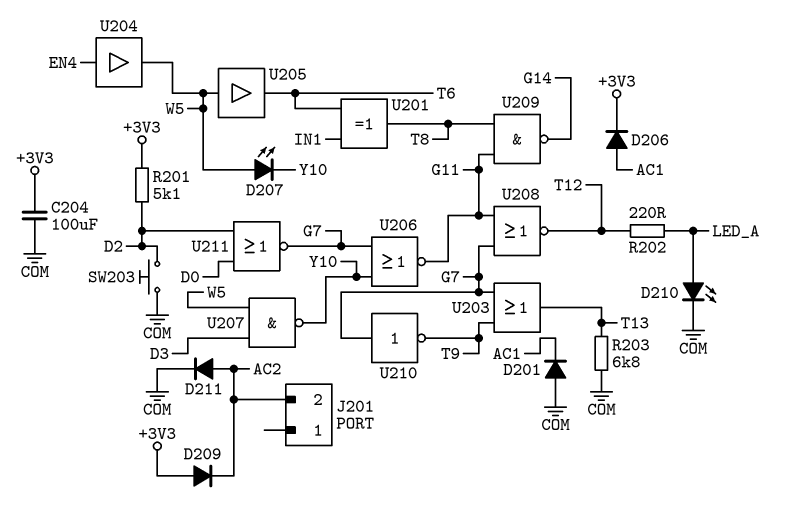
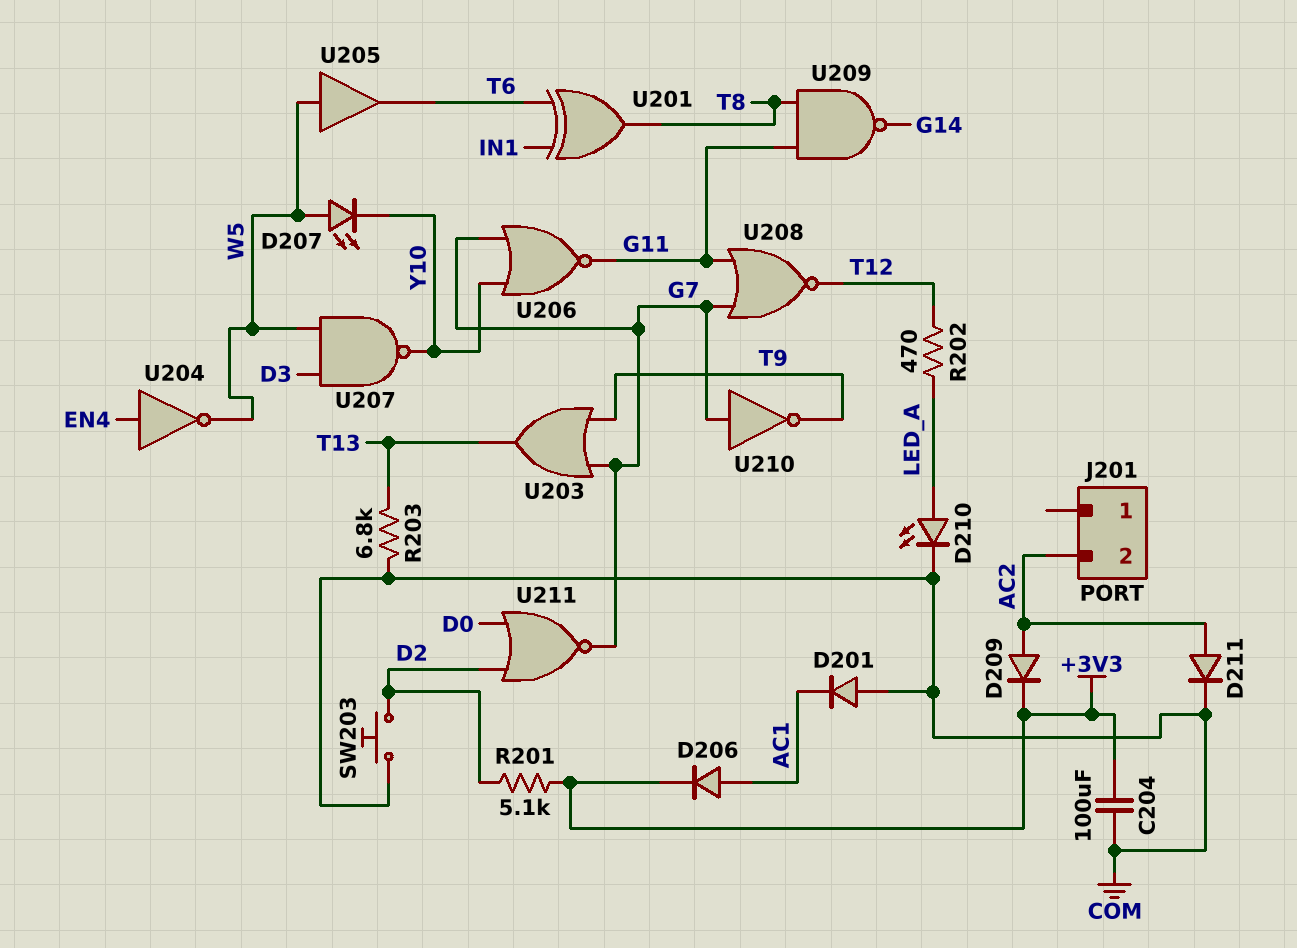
D209: diode (A +3V3, K AC2) -> diode (A AC2, K +3V3)
R202: 220 (LED_A, T12) -> 470 (LED_A, T12)
U204: buffer (in EN4, out W5) -> NOT (in EN4, out W5)

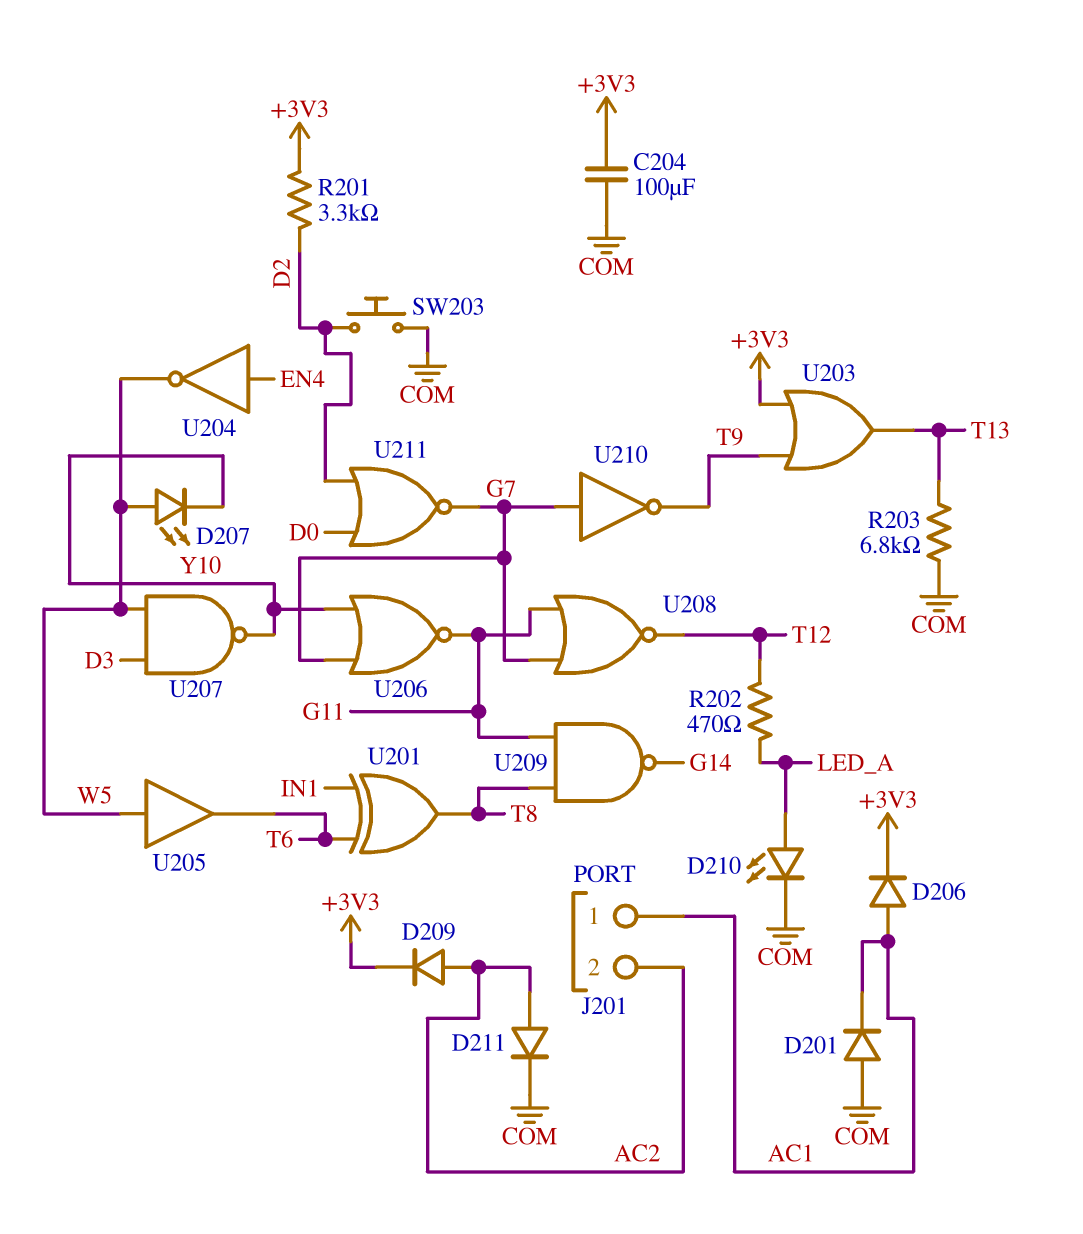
J201 pin 1: none -> AC1
R201: 5.1k (+3V3, D2) -> 3.3k (+3V3, D2)
U203: OR (in G7, in T9, out T13) -> OR (in +3V3, in T9, out T13)

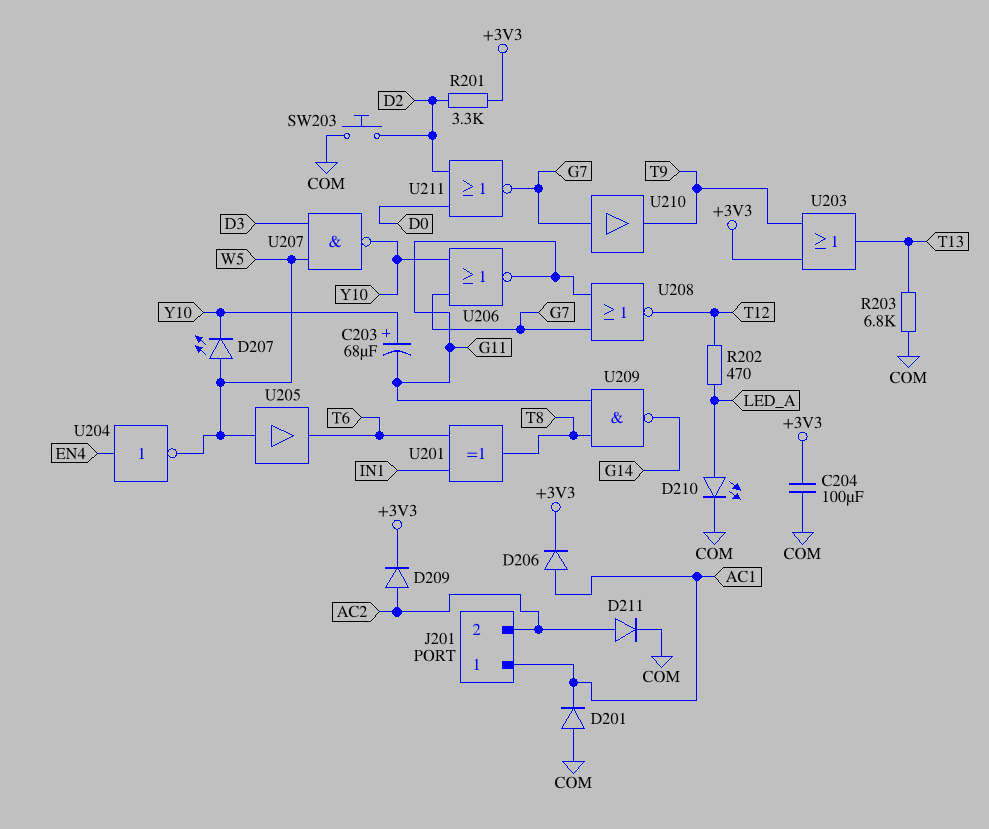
C203: none -> 68uF (plus Y10, minus G11)
U210: NOT (in G7, out T9) -> buffer (in G7, out T9)

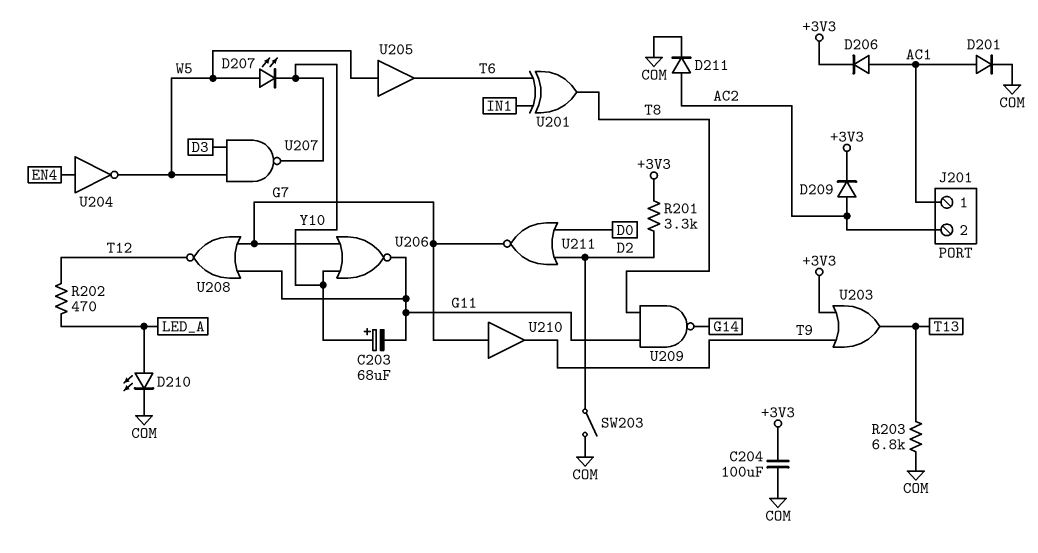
D201: diode (A COM, K AC1) -> diode (A AC1, K COM)
SW203: button (COM, D2) -> switch (COM, D2)

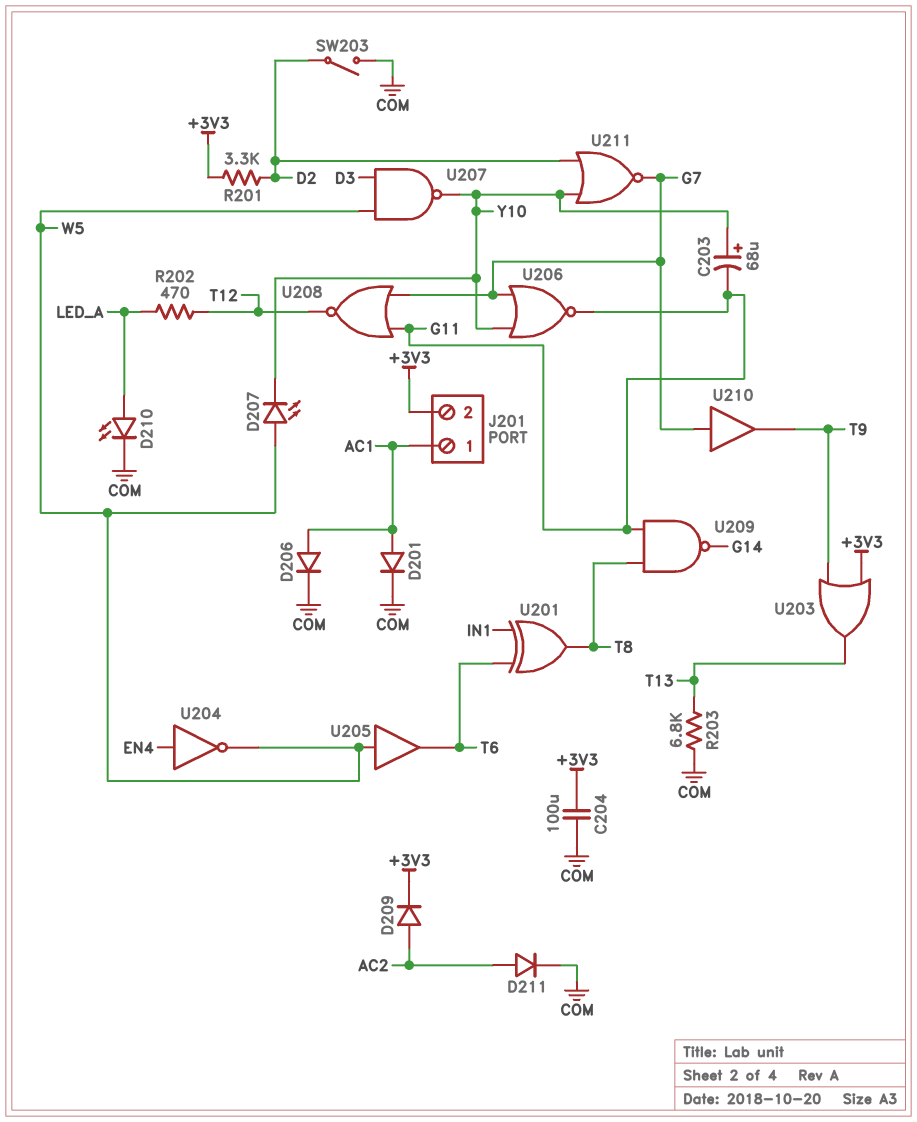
D206: diode (A AC1, K +3V3) -> diode (A AC1, K COM)
J201 pin 2: AC2 -> +3V3
U211: NOR (in D0, in D2, out G7) -> NOR (in D2, in Y10, out G7)

